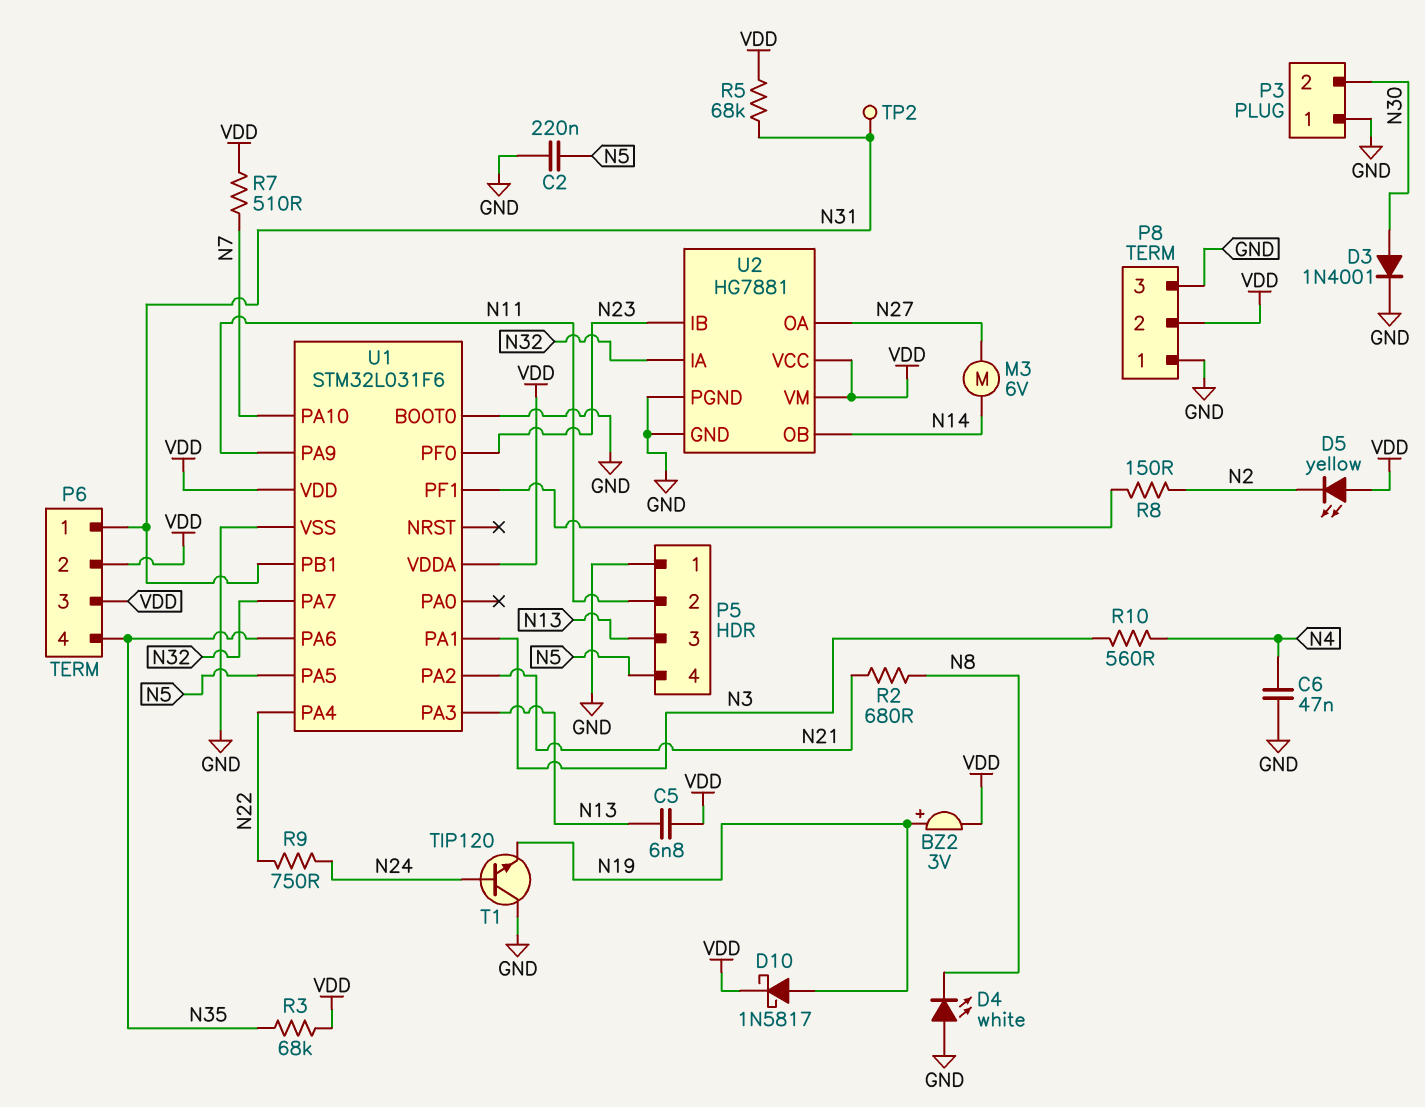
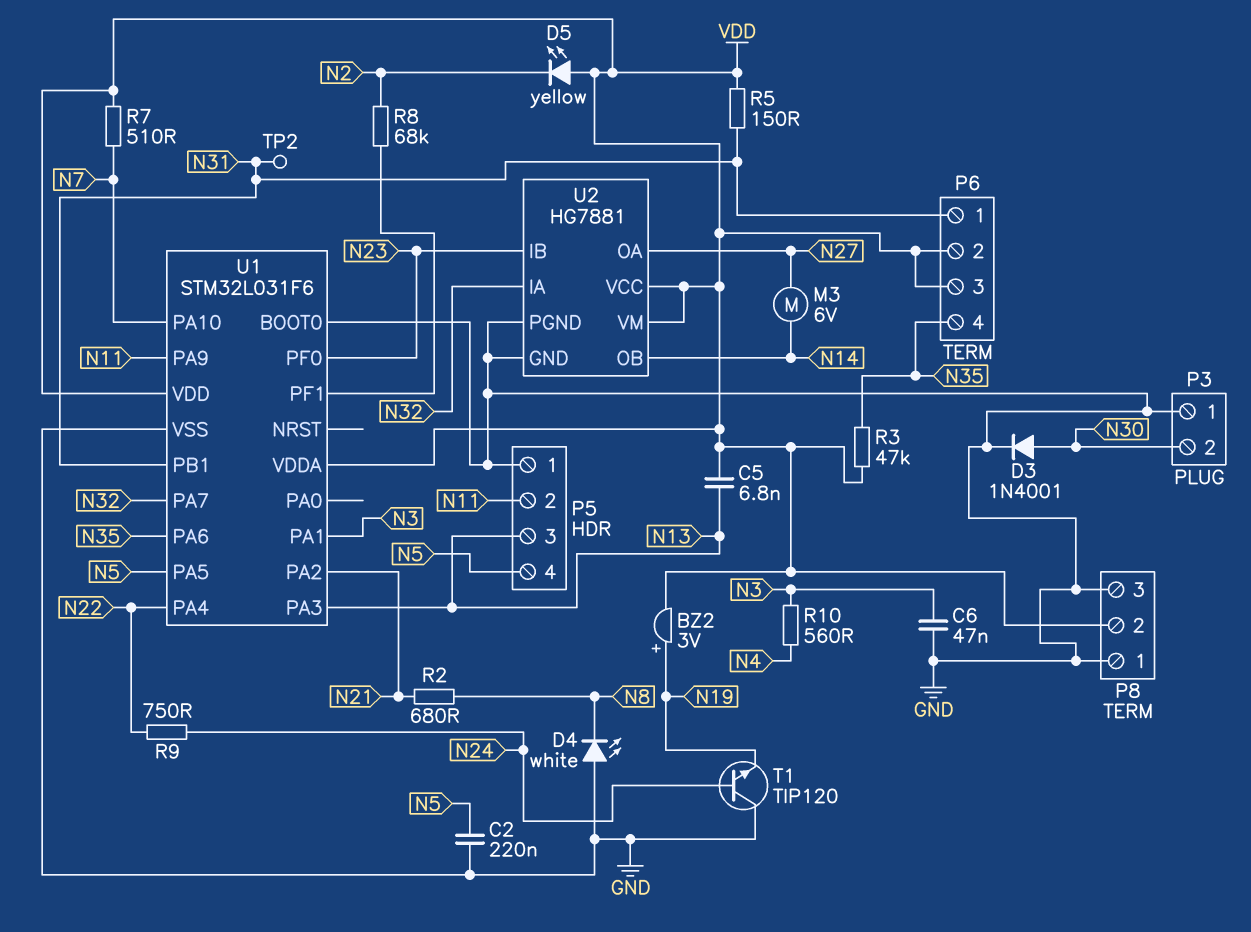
C6: 47nF (GND, N4) -> 47nF (GND, N3)
D10: schottky 1N5817 (A N19, K VDD) -> none
R3: 68k (N35, VDD) -> 47k (N35, VDD)
R5: 68k (N31, VDD) -> 150 (N31, VDD)
R8: 150 (N2, U1/PF1) -> 68k (N2, U1/PF1)

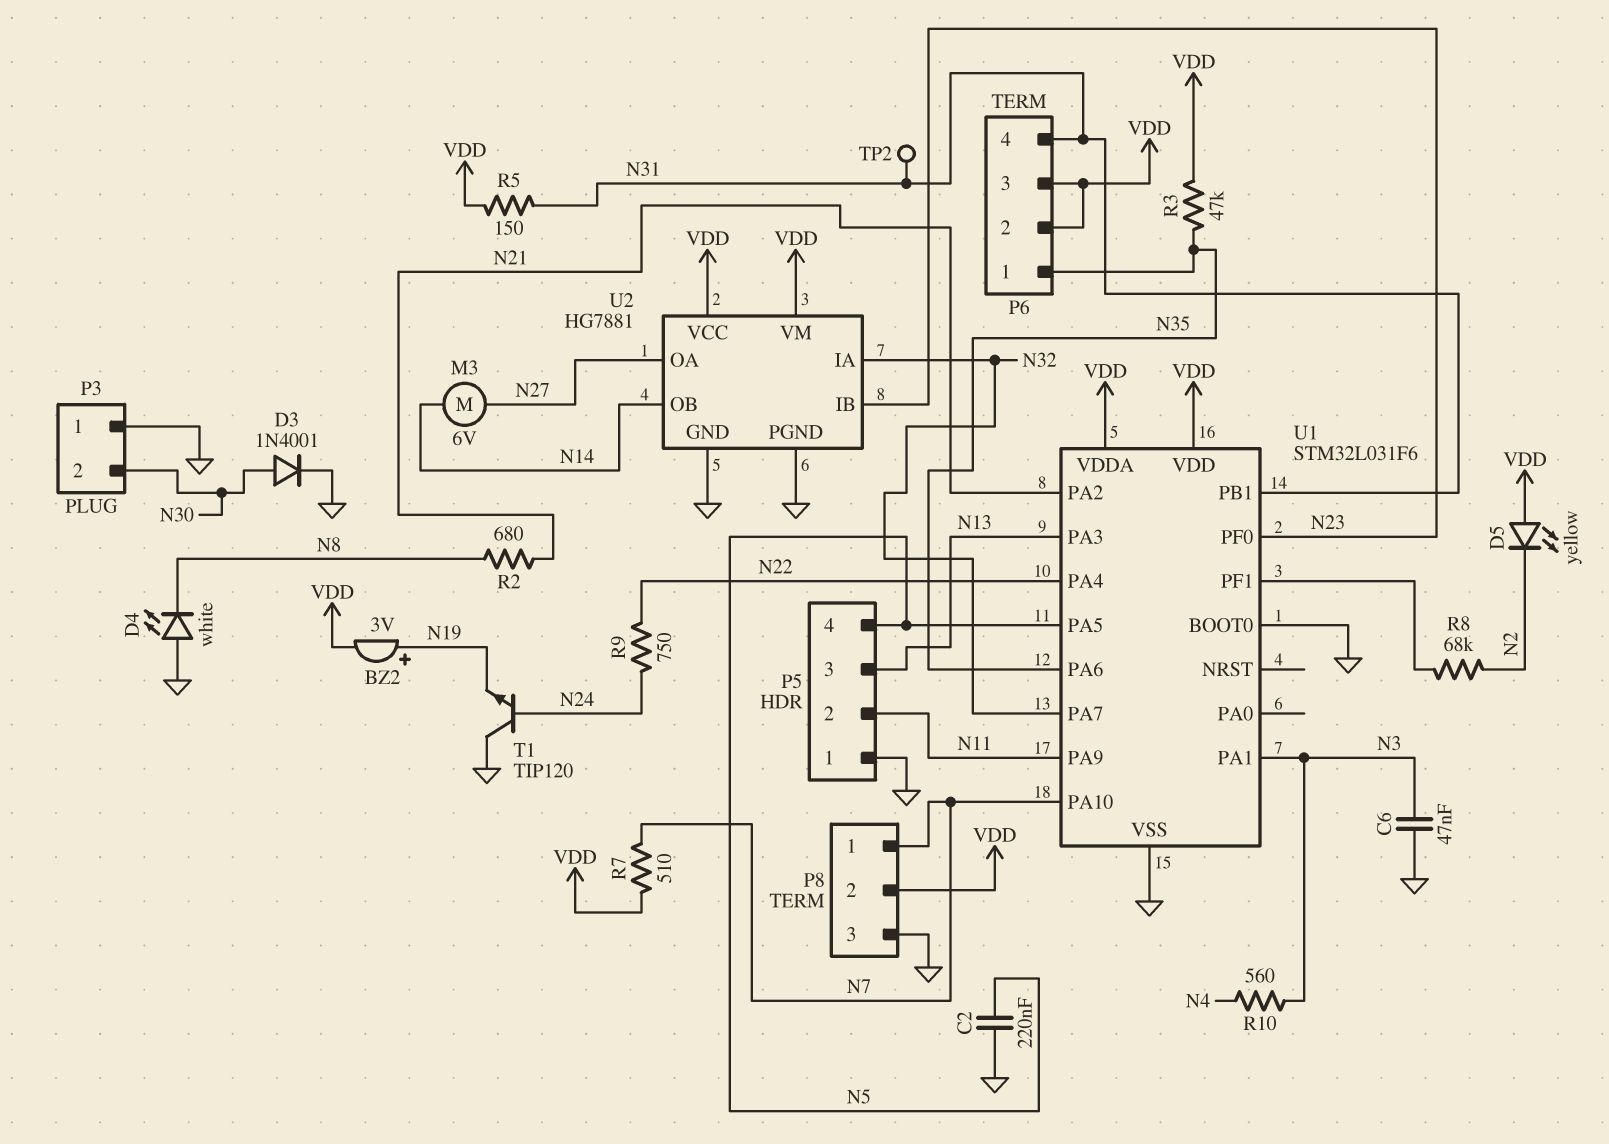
C5: 6.8nF (N13, VDD) -> none
P6 pin 1: N31 -> N35
P6 pin 4: N35 -> N31
P8 pin 1: GND -> N7

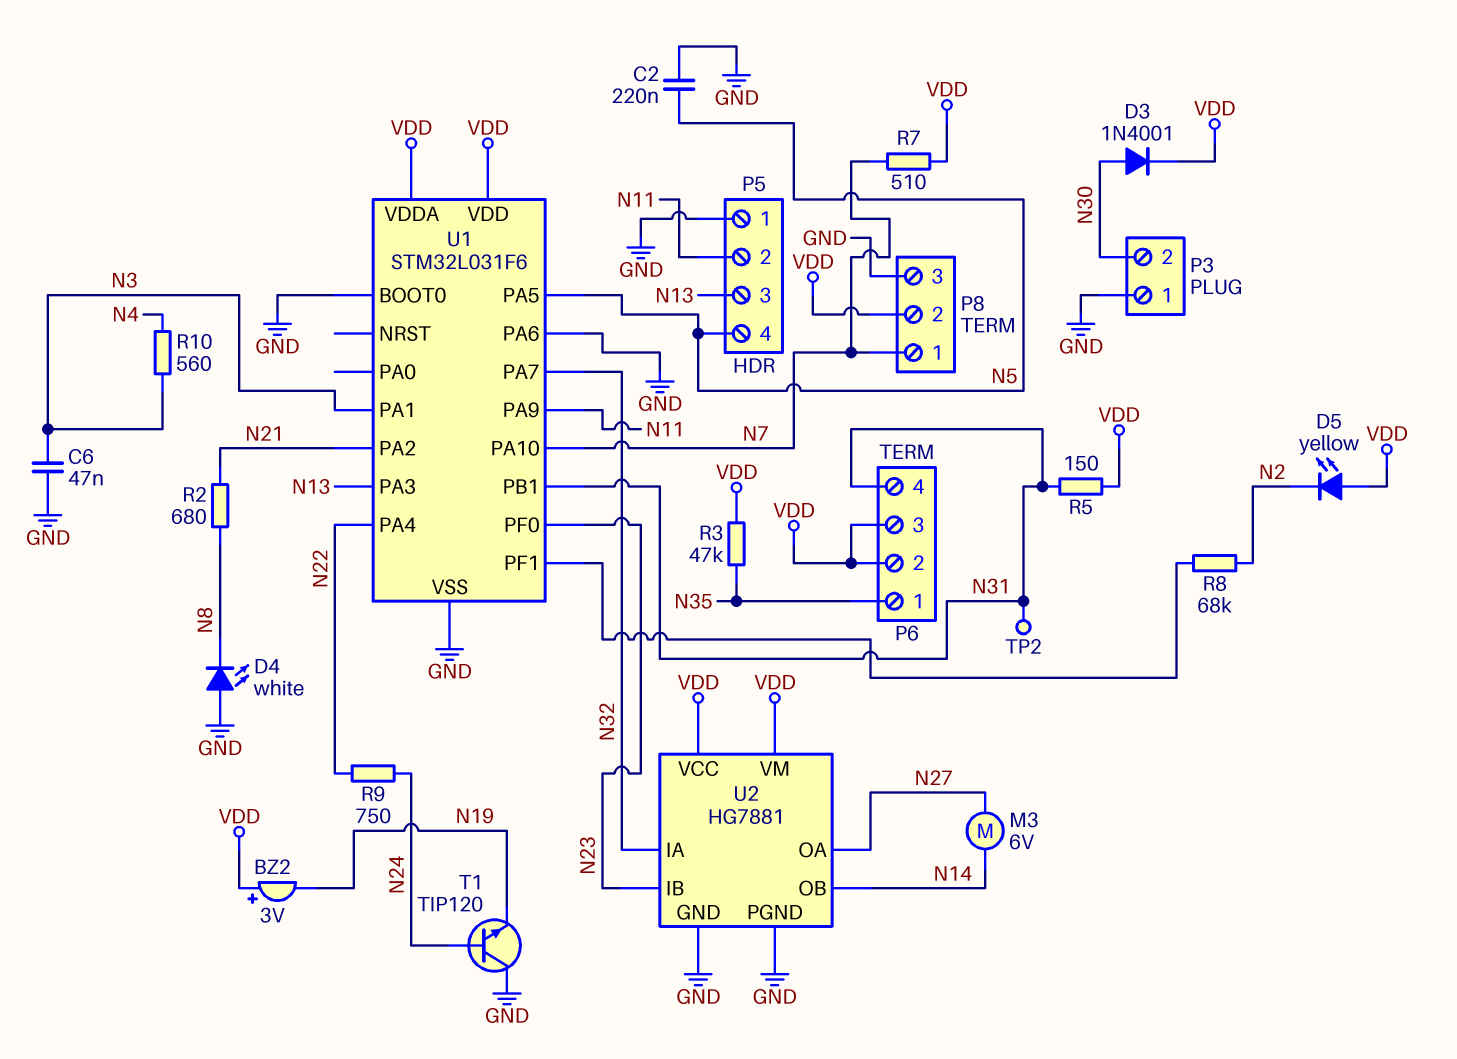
BZ2: buzzer 3V (plus N19, minus VDD) -> buzzer 3V (plus VDD, minus N19)
D3: diode 1N4001 (A N30, K GND) -> diode 1N4001 (A N30, K VDD)
U1 pin PA6: N35 -> GND

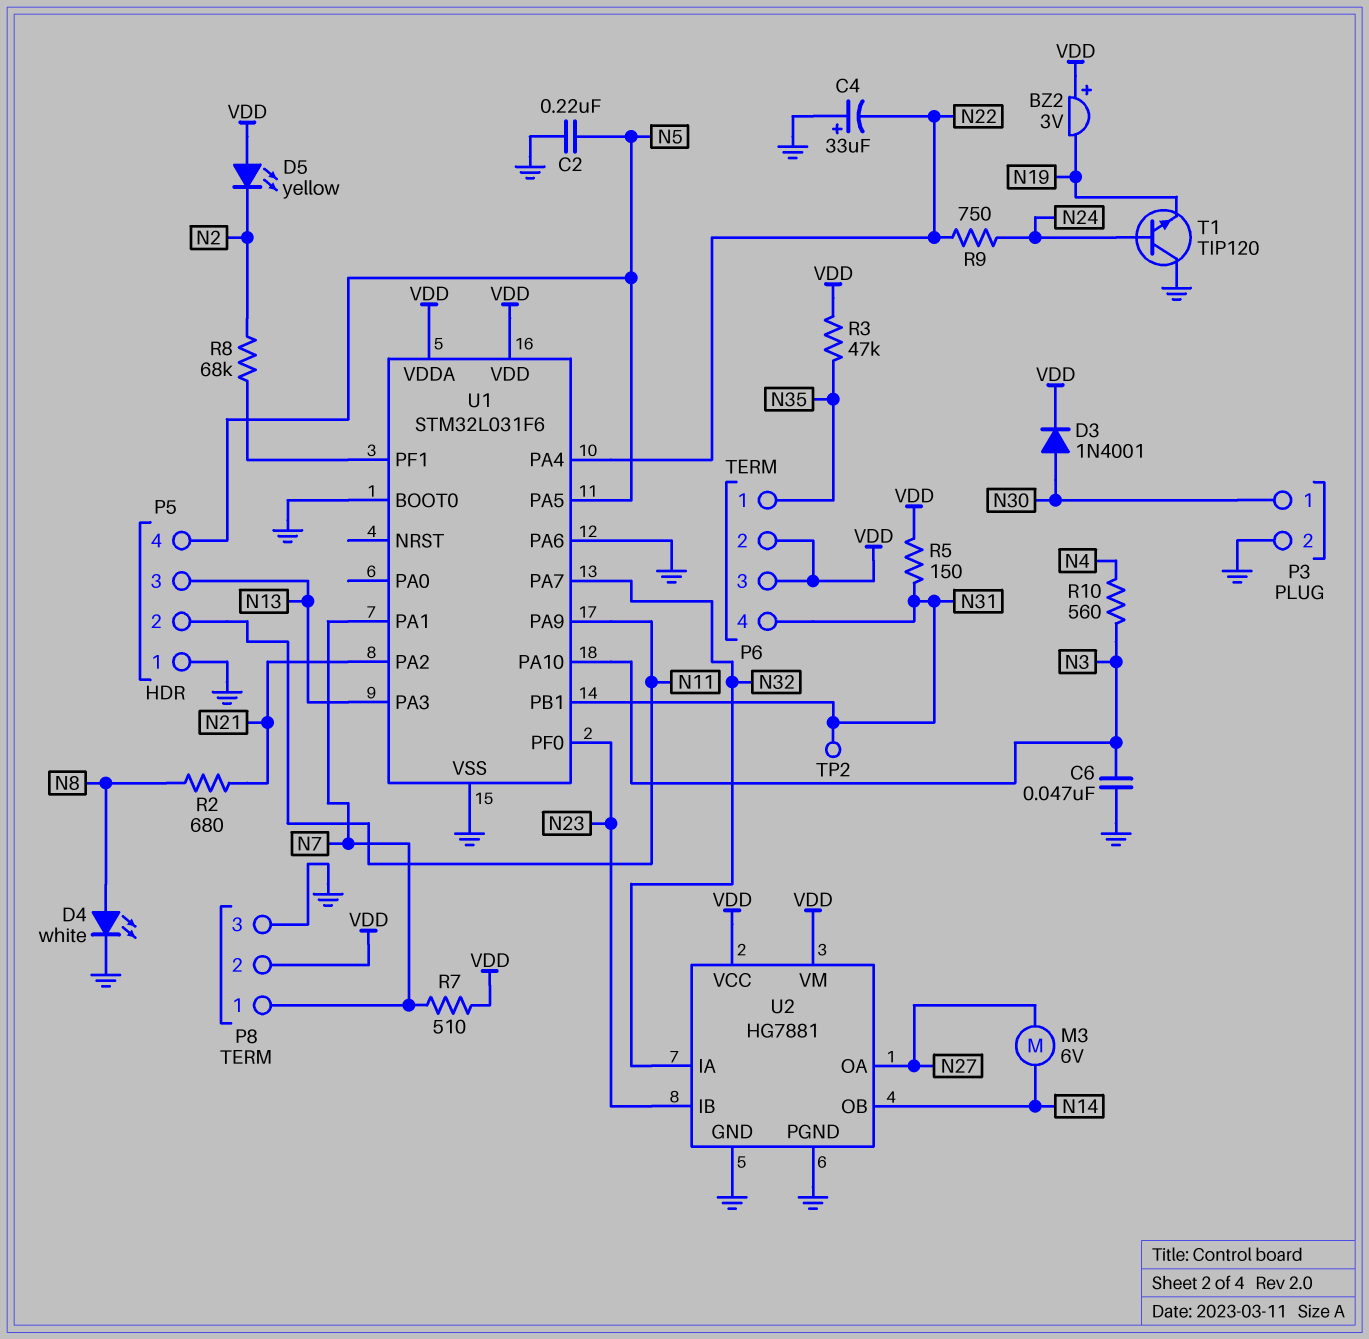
C4: none -> 33uF (plus GND, minus N22)
D4: LED white (A GND, K N8) -> LED white (A N8, K GND)
P3 pin 1: GND -> N30
P3 pin 2: N30 -> GND
U1 pin PA1: N3 -> N7
U1 pin PA10: N7 -> N3

